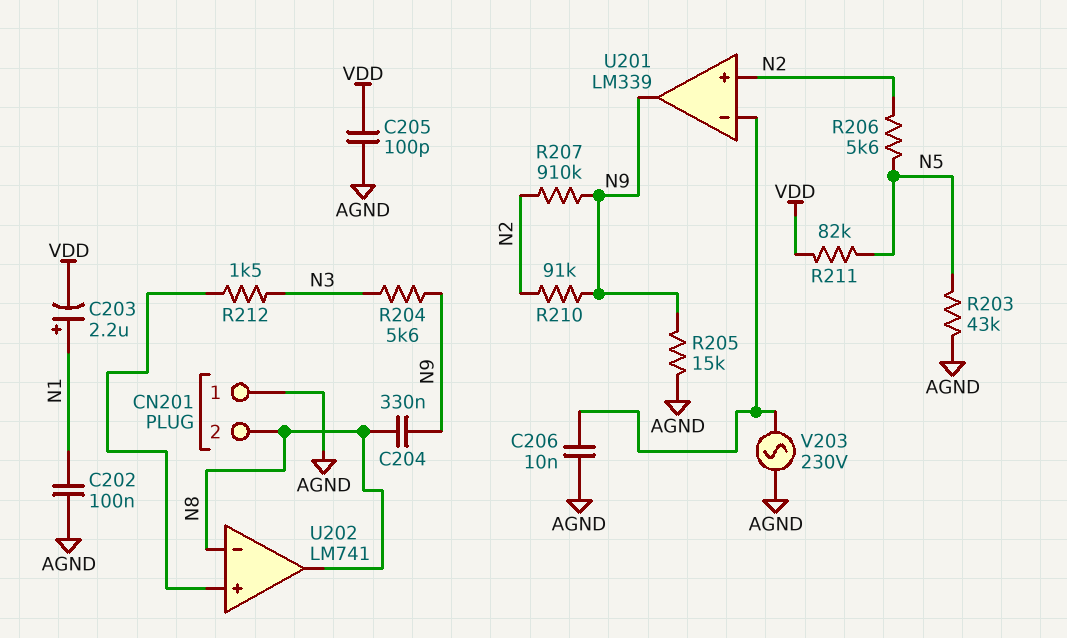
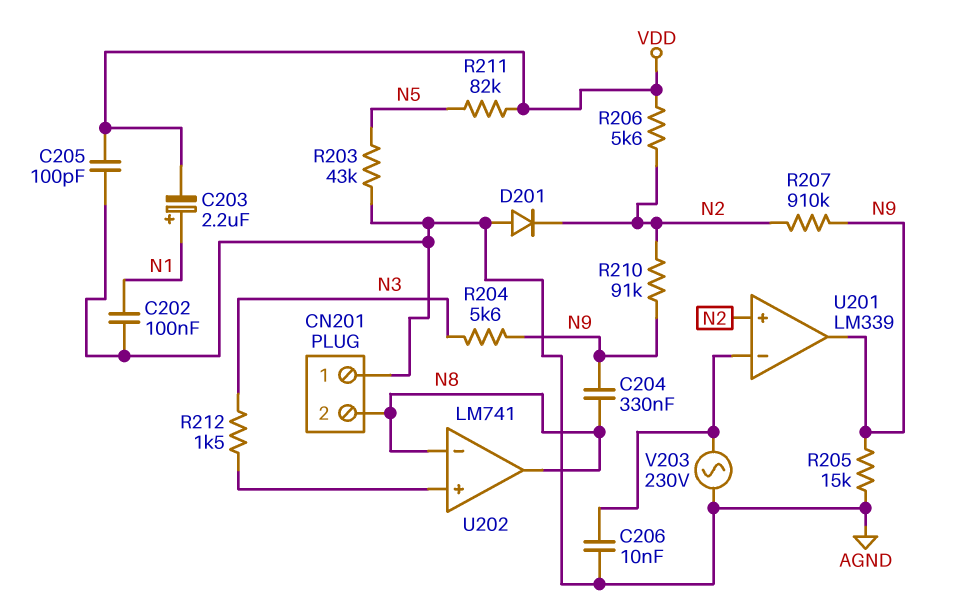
D201: none -> diode (A AGND, K N2)
R206: 5.6k (N2, N5) -> 5.6k (N2, VDD)

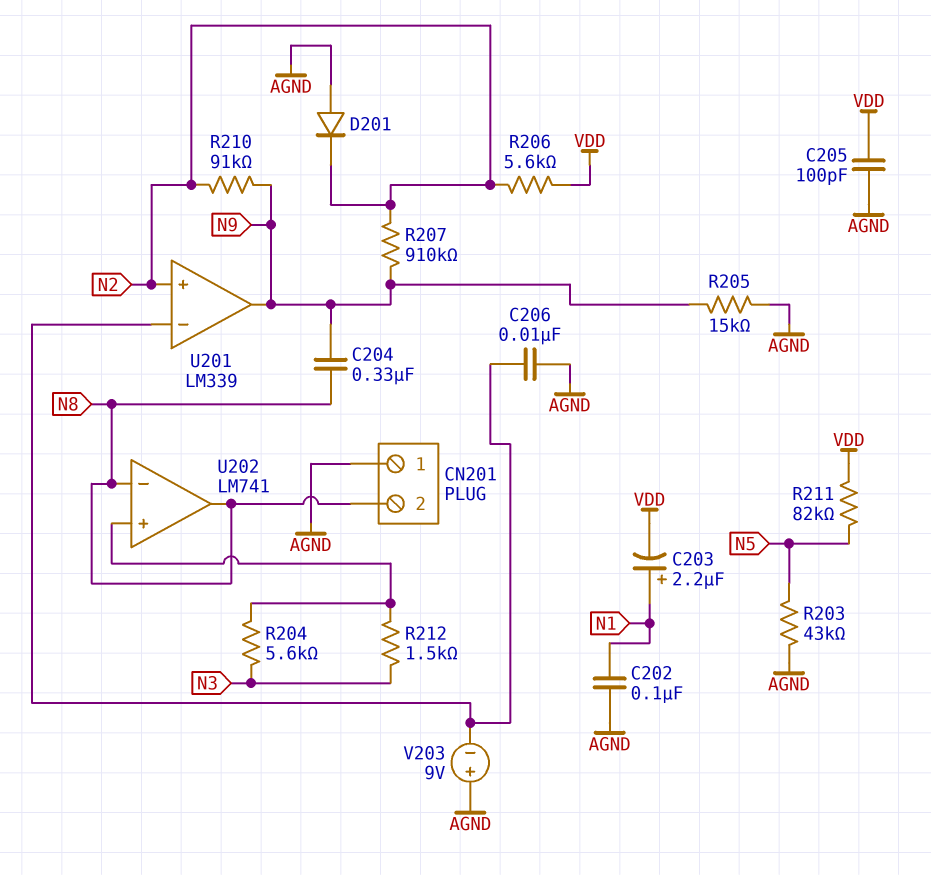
R204: 5.6k (N3, N9) -> 5.6k (N3, U202/in+)
V203: AC 230V (AGND, U201/in-) -> 9V (plus AGND, minus U201/in-)

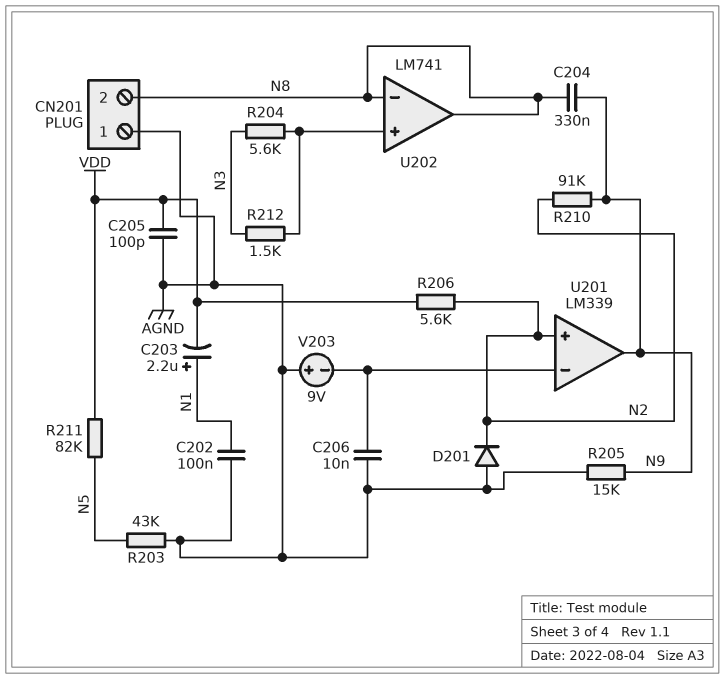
R207: 910k (N2, N9) -> none

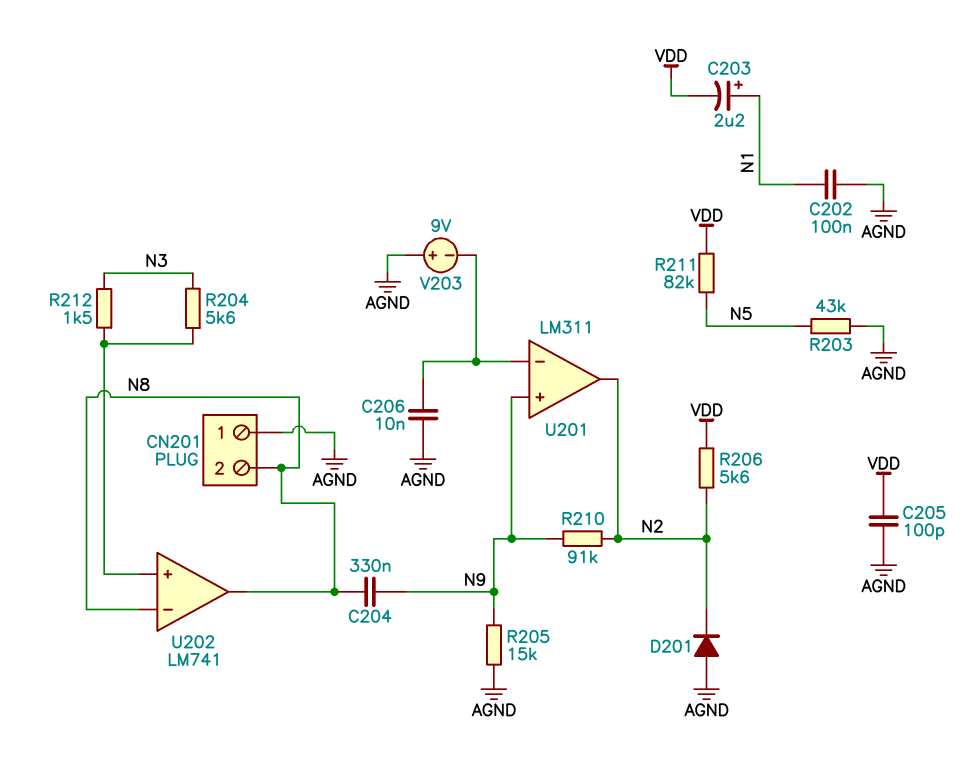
U201: LM339 -> LM311
U201 pin in+: N2 -> N9
U201 pin out: N9 -> N2

